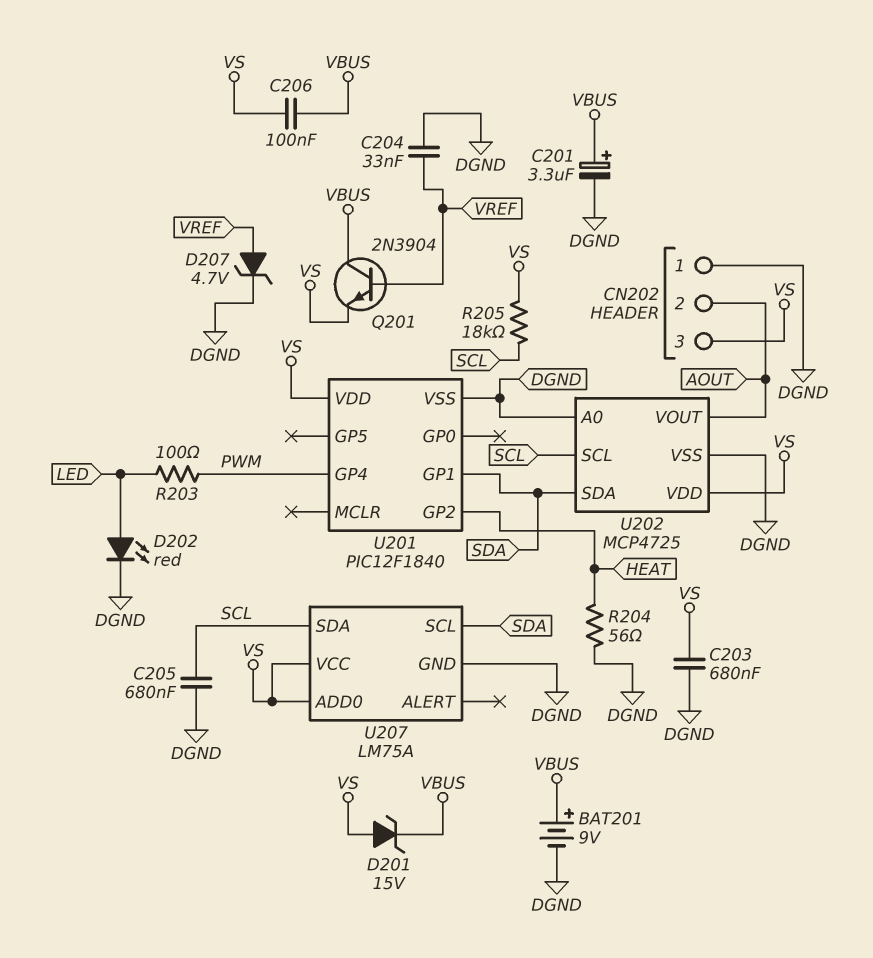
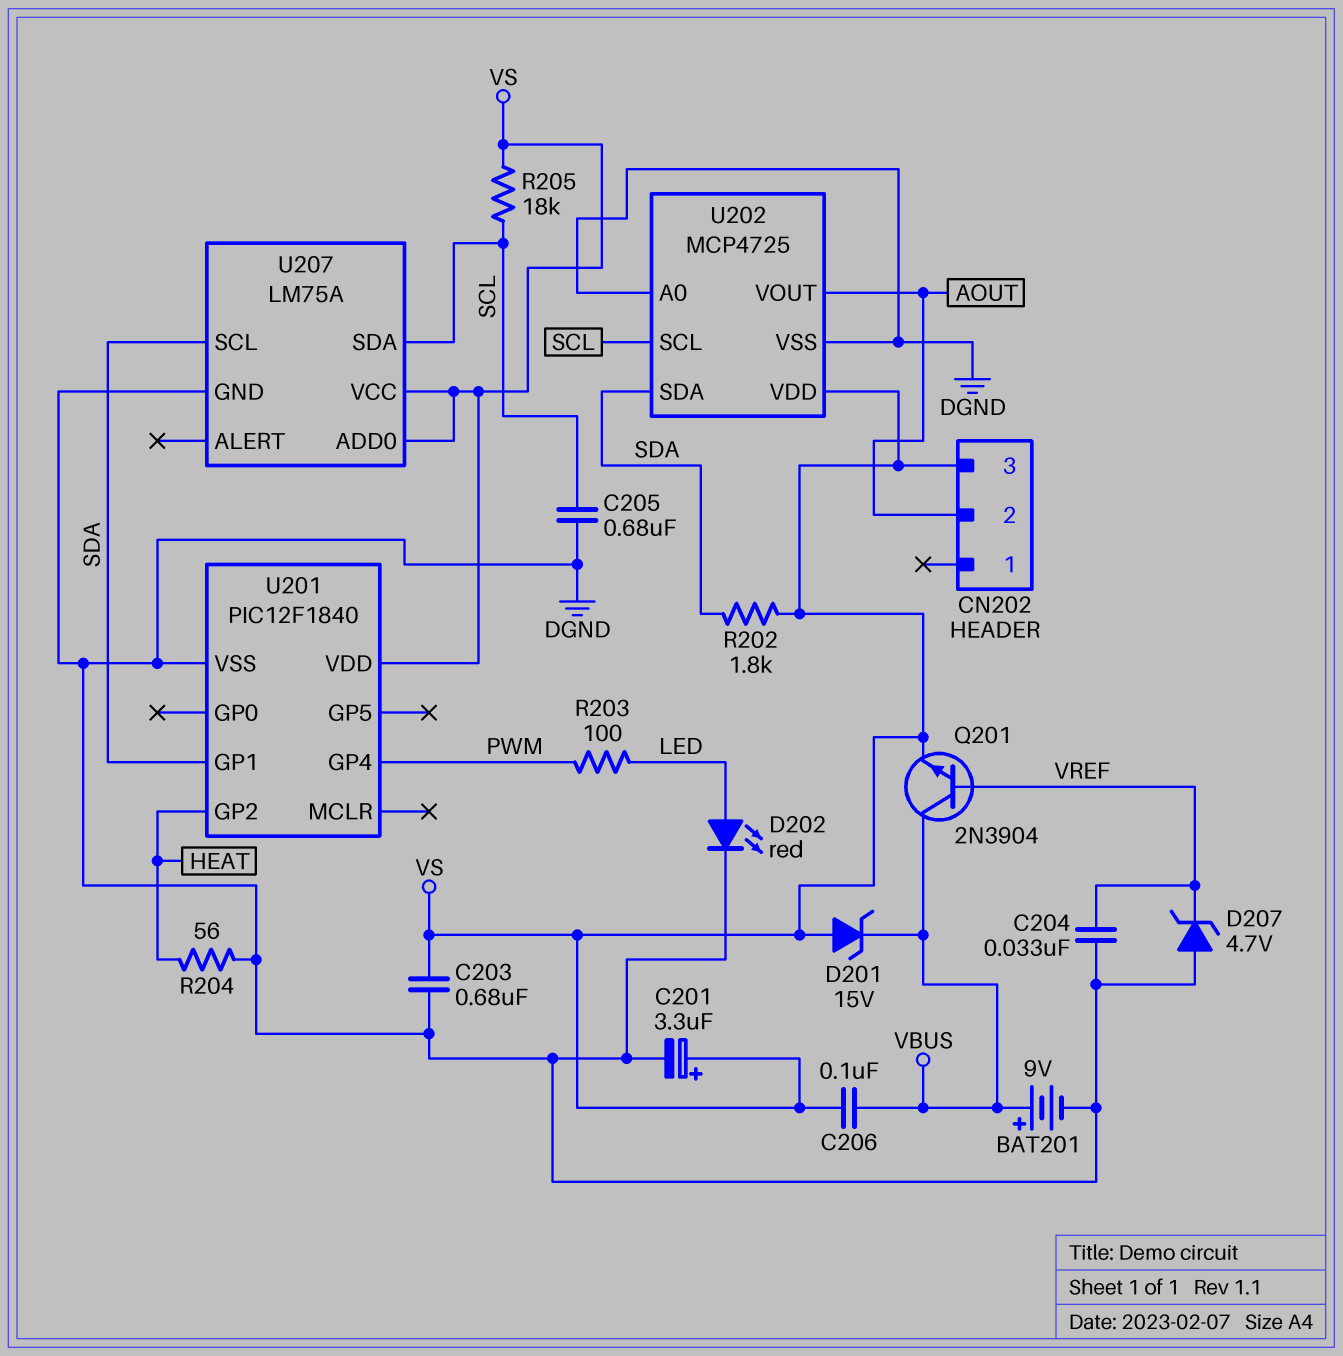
C201: 3.3uF (plus VBUS, minus DGND) -> 3.3uF (plus VS, minus DGND)
CN202 pin 1: DGND -> none
D207: zener 4.7V (A VREF, K DGND) -> zener 4.7V (A DGND, K VREF)
R202: none -> 1.8k (SDA, VS)

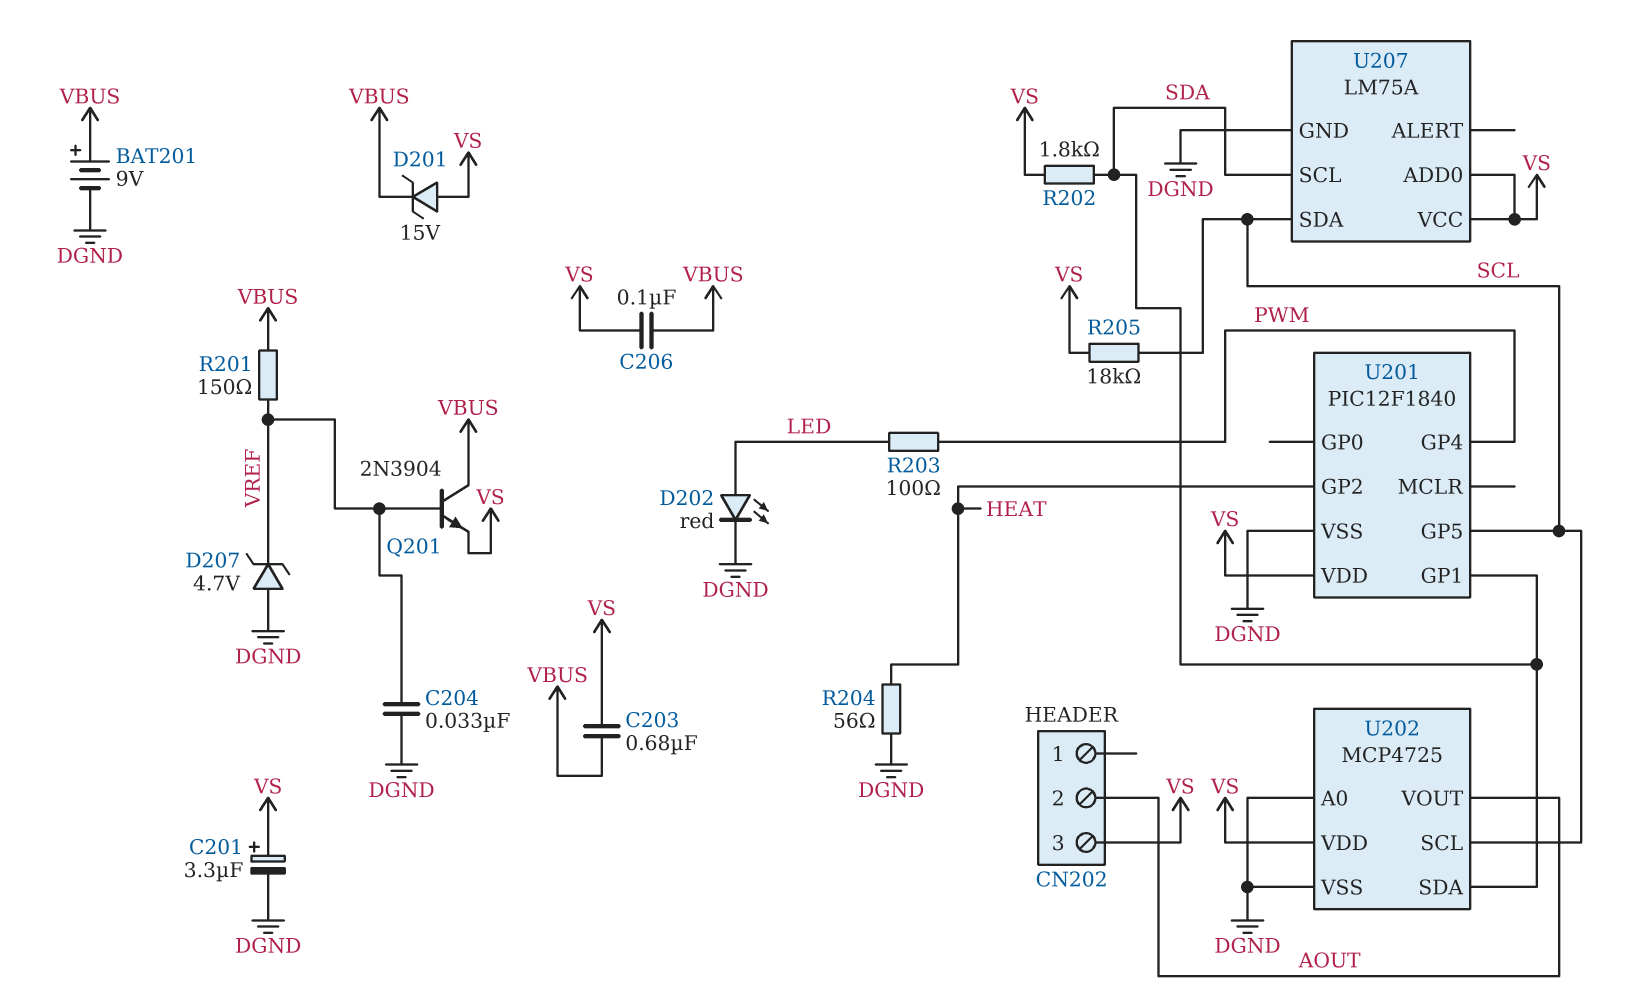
C203: 680nF (DGND, VS) -> 680nF (VBUS, VS)
C205: 680nF (DGND, SCL) -> none
R201: none -> 150 (VBUS, VREF)
U201 pin GP5: none -> SCL

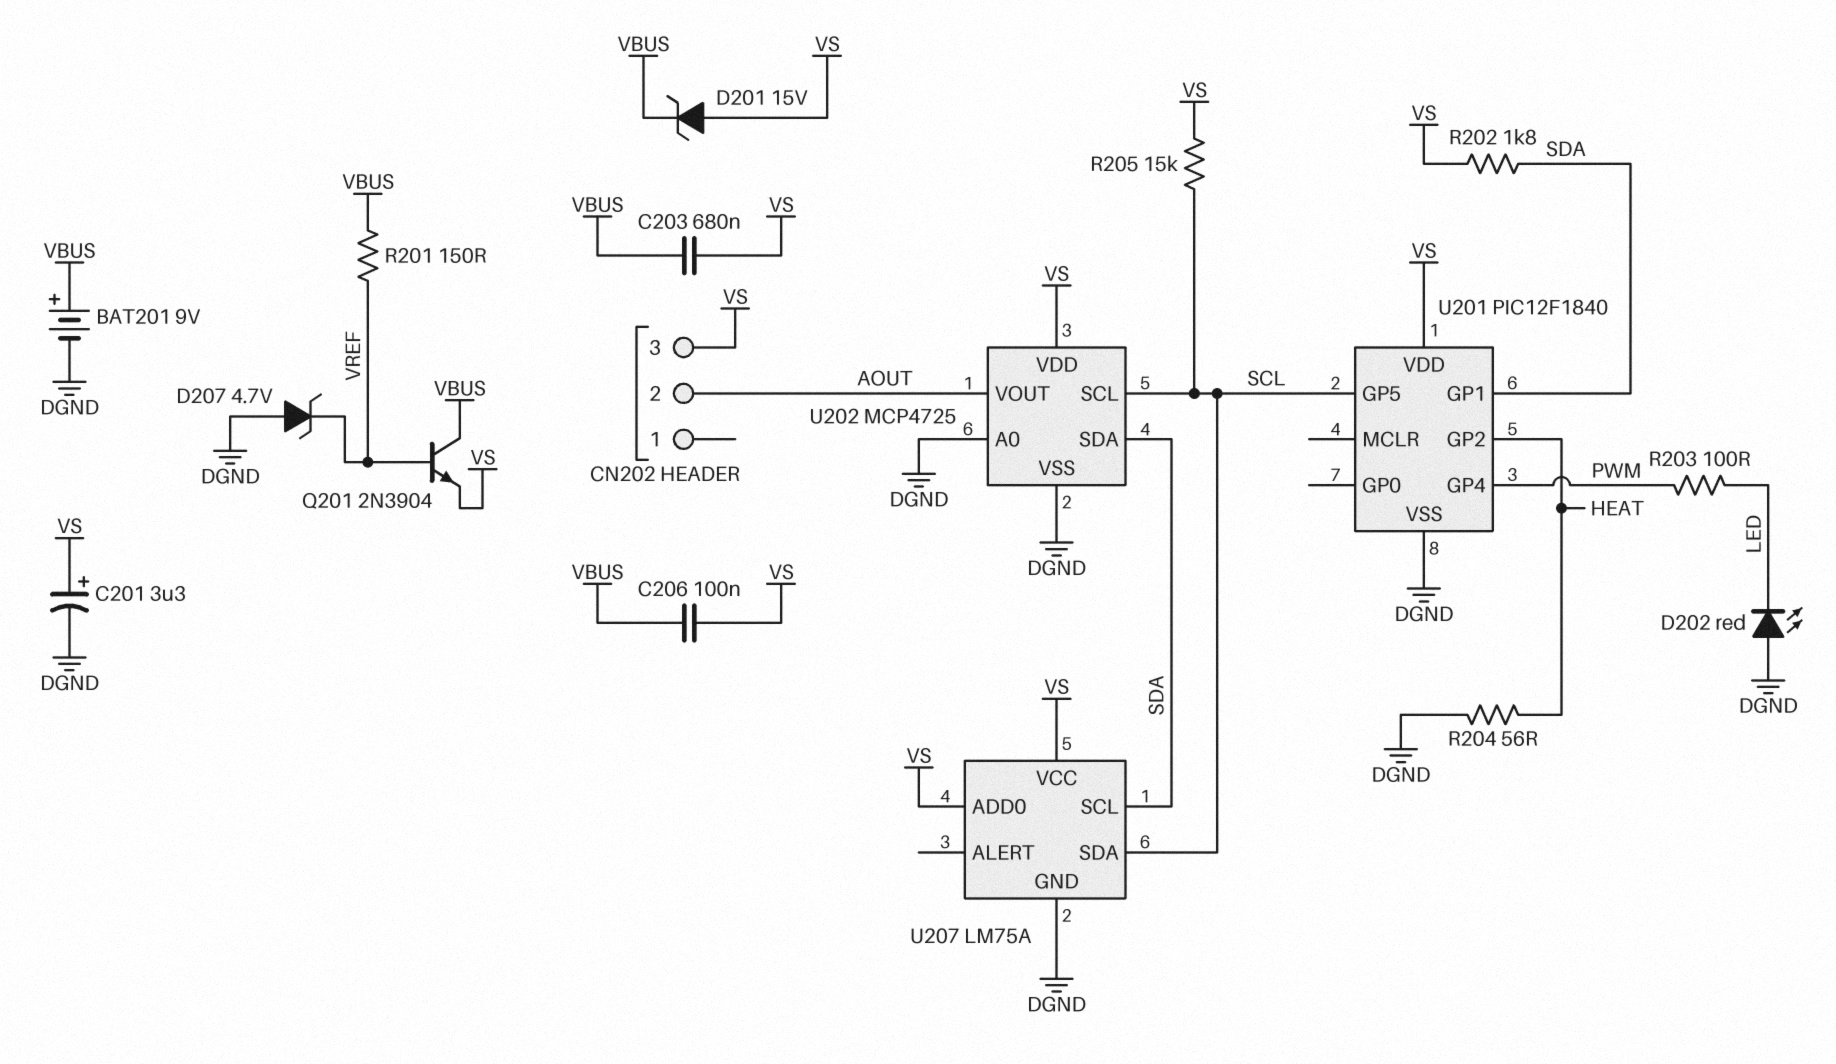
C204: 33nF (DGND, VREF) -> none
D202: LED red (A LED, K DGND) -> LED red (A DGND, K LED)
R205: 18k (SCL, VS) -> 15k (SCL, VS)

